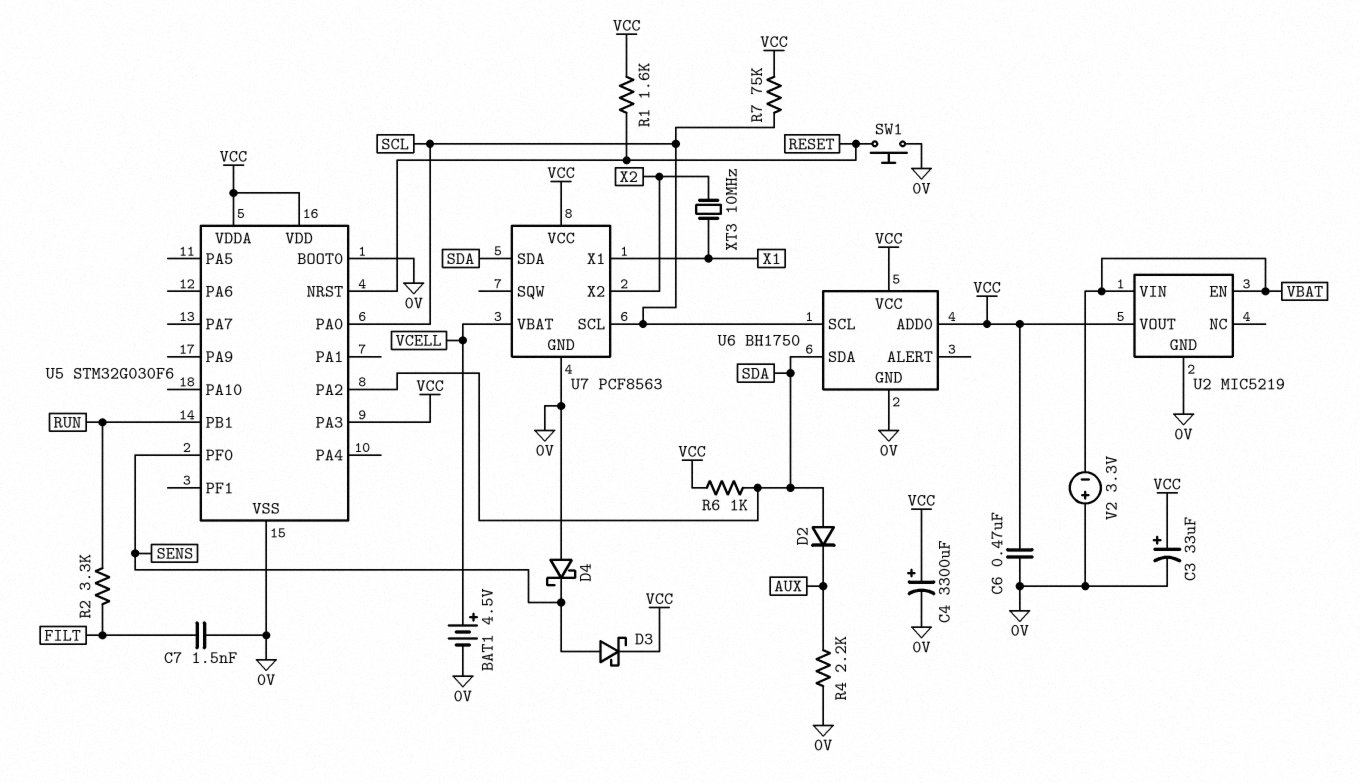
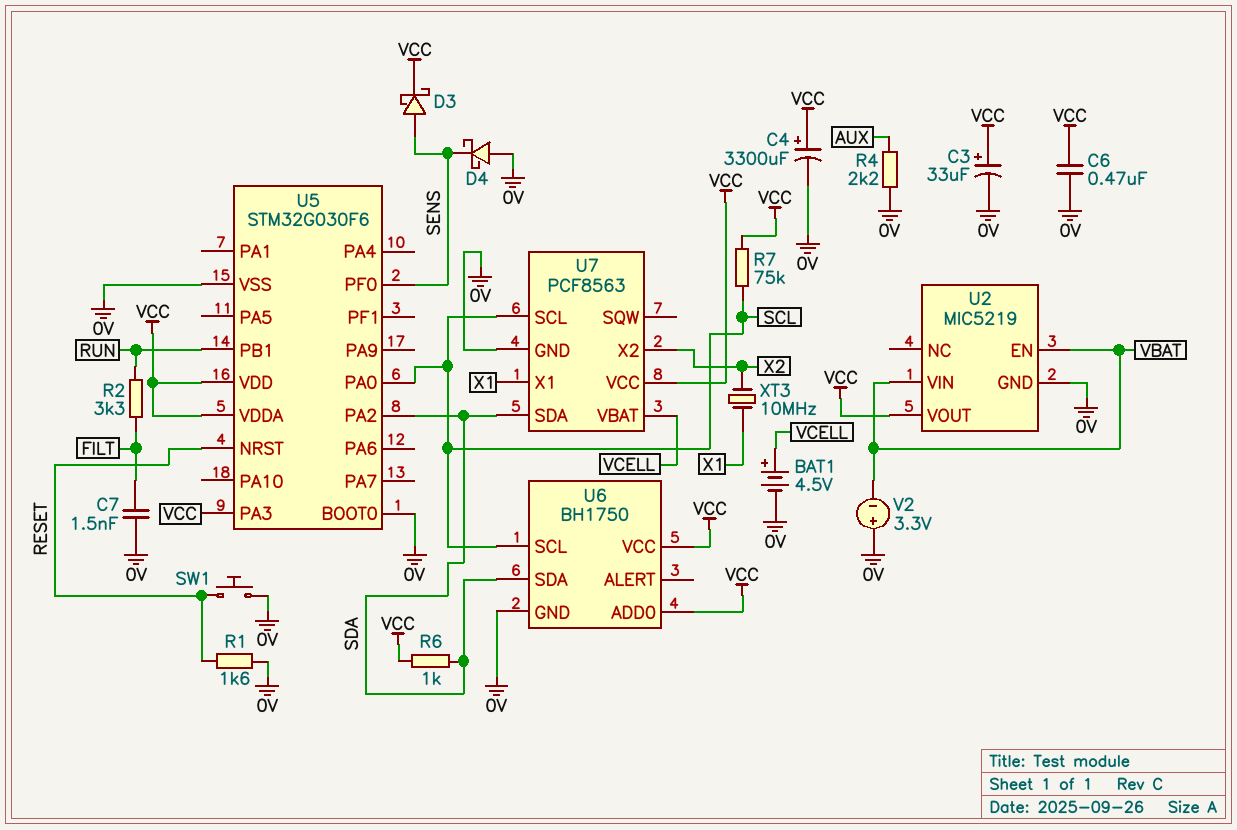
D2: diode (A SDA, K AUX) -> none
R1: 1.6k (RESET, VCC) -> 1.6k (0V, RESET)

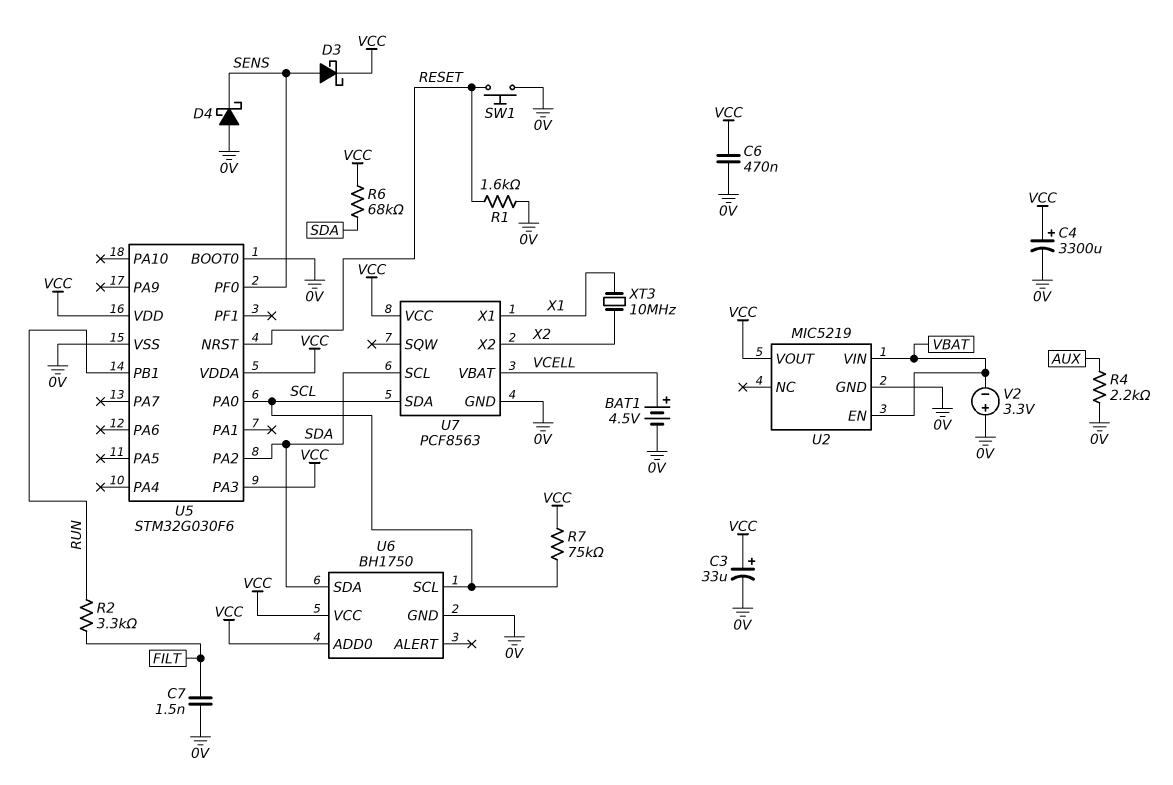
R6: 1k (SDA, VCC) -> 68k (SDA, VCC)
U7 pin SCL: SCL -> SDA
U7 pin SDA: SDA -> SCL

